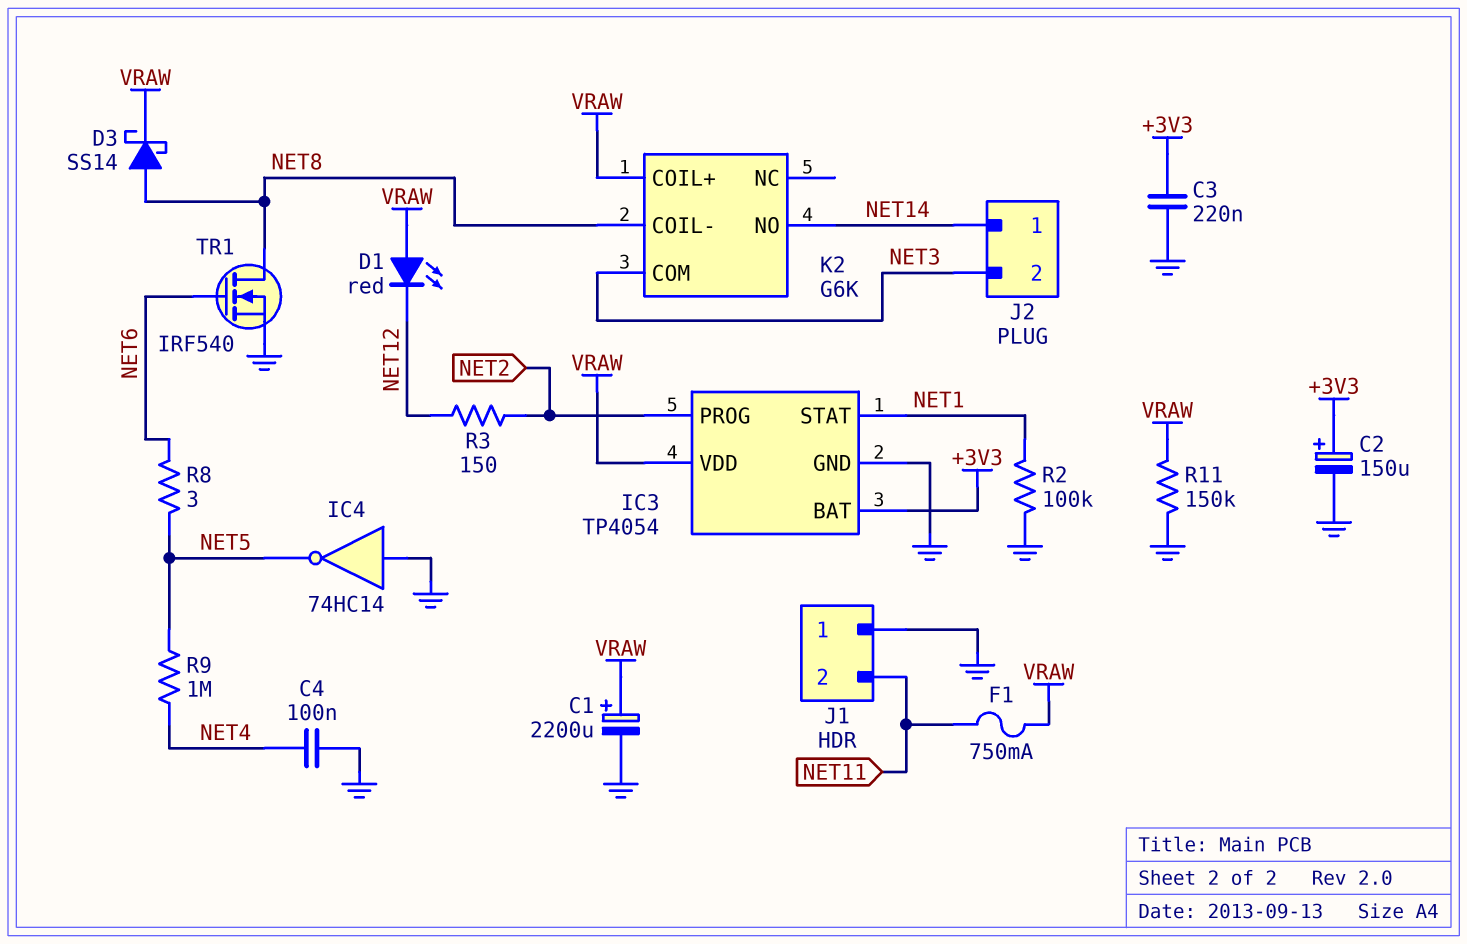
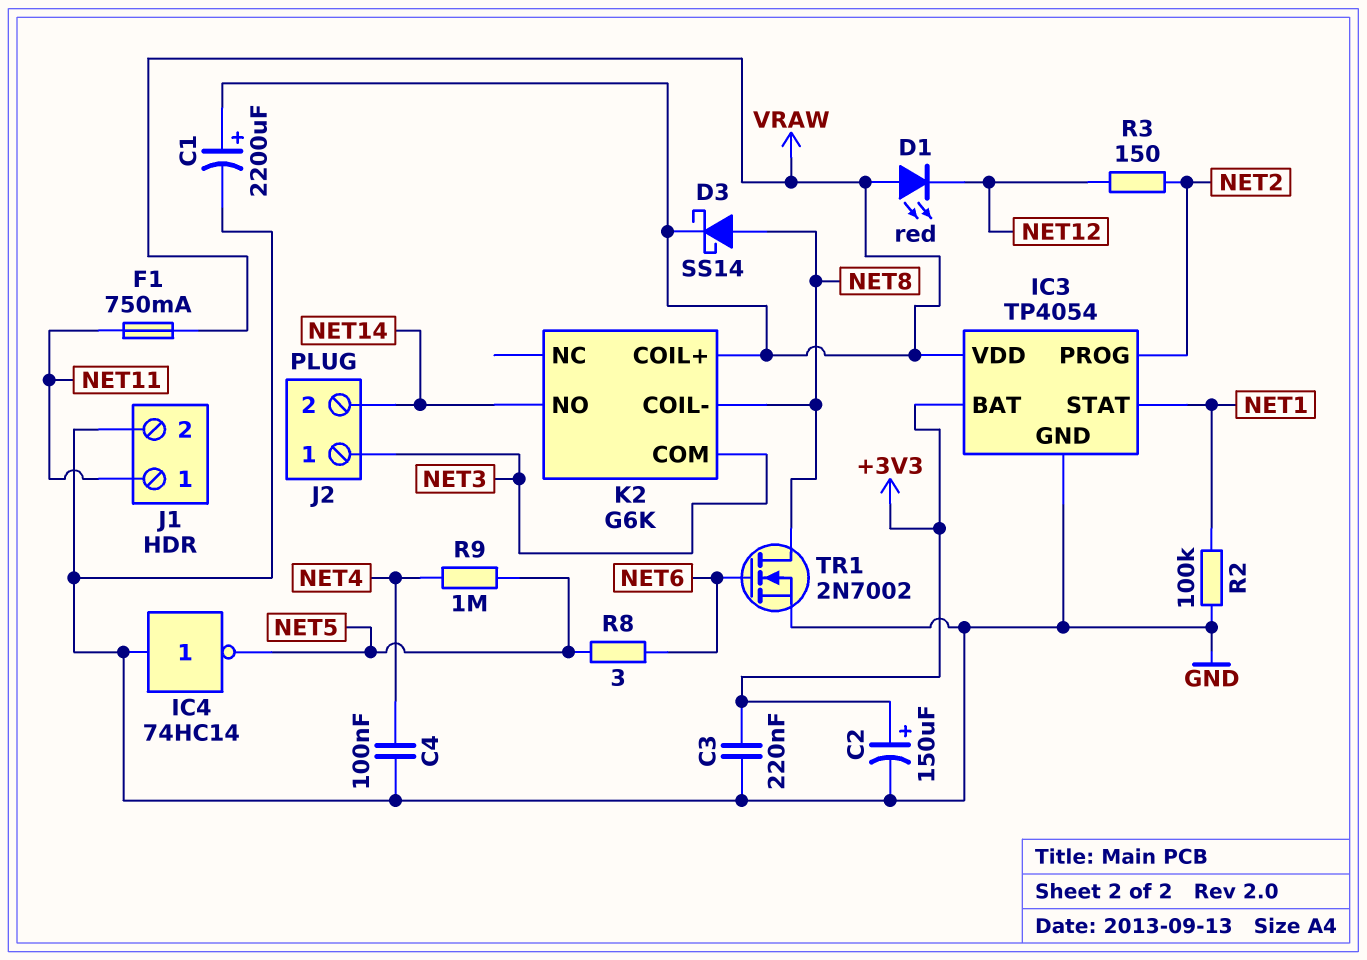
J1 pin 1: GND -> NET11
J1 pin 2: NET11 -> GND
J2 pin 1: NET14 -> NET3
J2 pin 2: NET3 -> NET14
R11: 150k (GND, VRAW) -> none
TR1: NMOS IRF540 (G NET6, D NET8, S GND) -> NMOS 2N7002 (G NET6, D NET8, S GND)

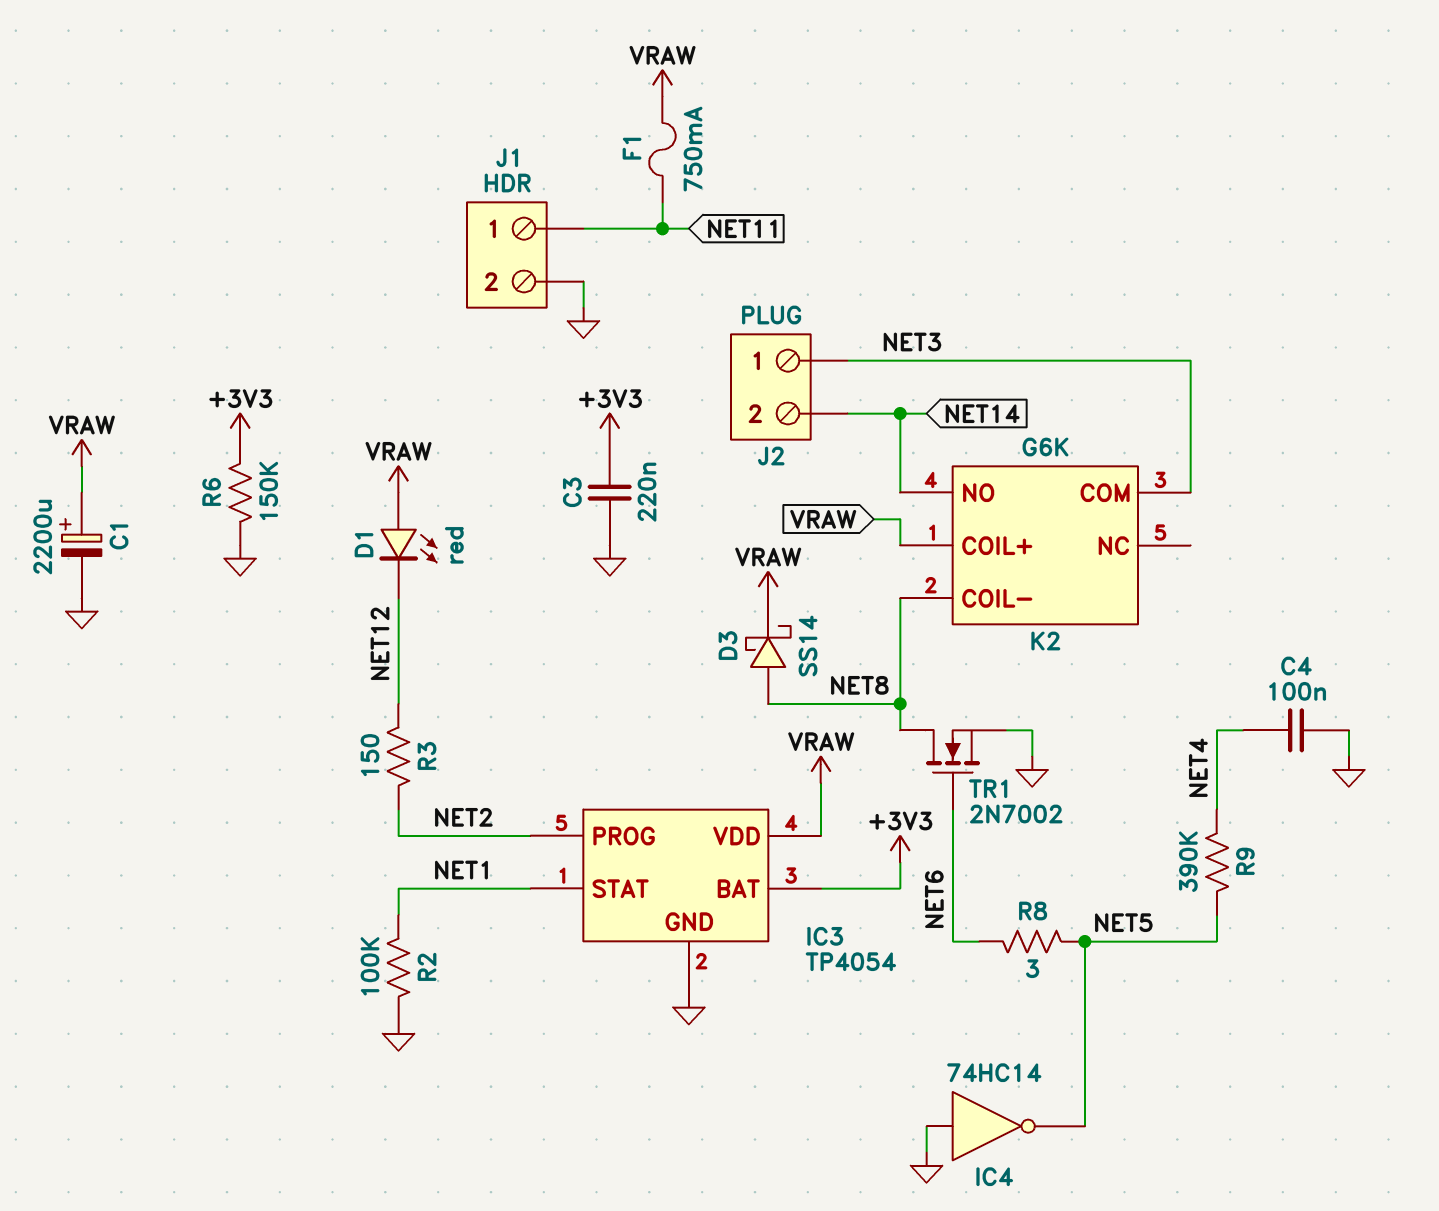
C2: 150uF (plus +3V3, minus GND) -> none
R6: none -> 150k (+3V3, GND)
R9: 1M (NET4, NET5) -> 390k (NET4, NET5)

